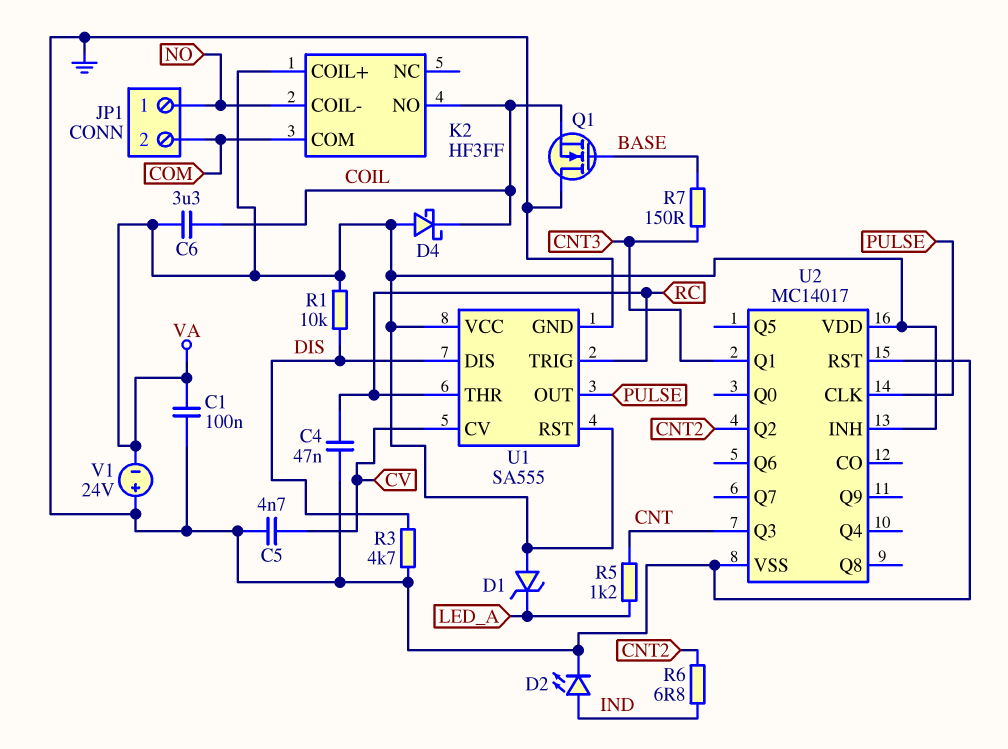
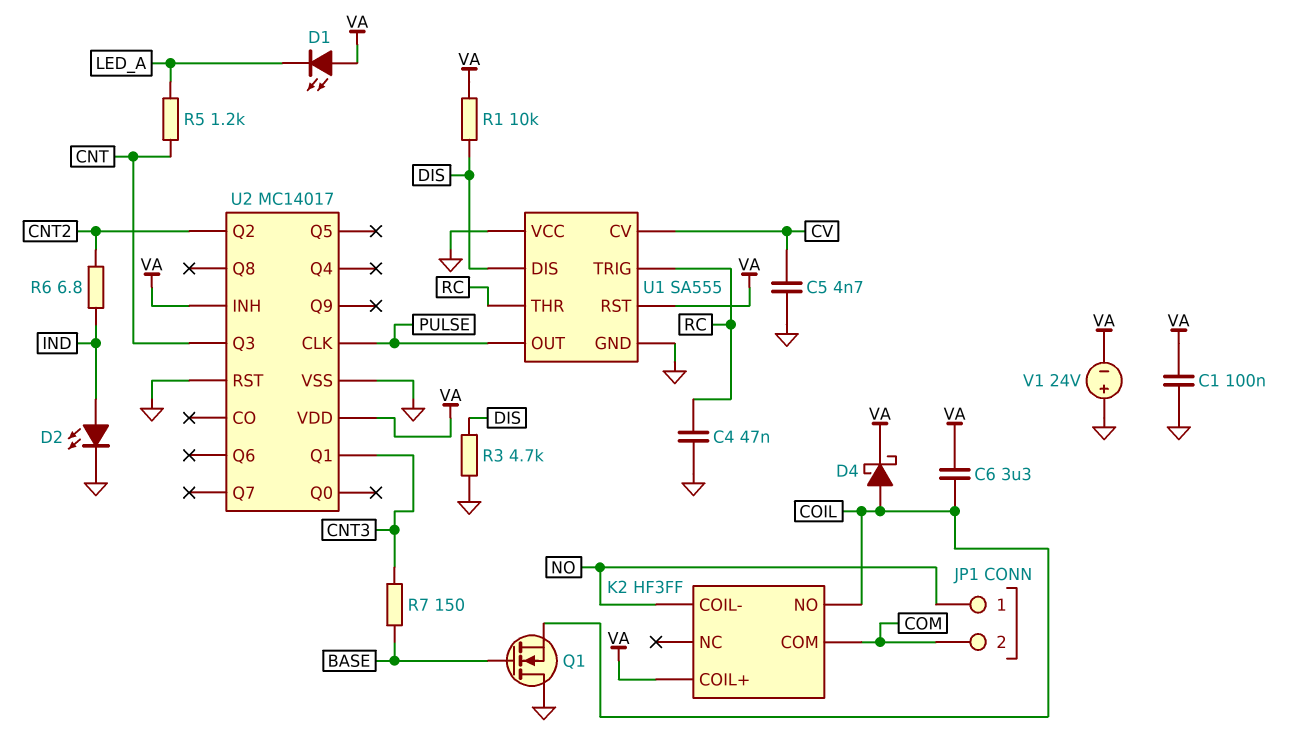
D1: zener (A VA, K LED_A) -> LED (A VA, K LED_A)
D4: schottky (A VA, K COIL) -> schottky (A COIL, K VA)
U1 pin VCC: VA -> GND

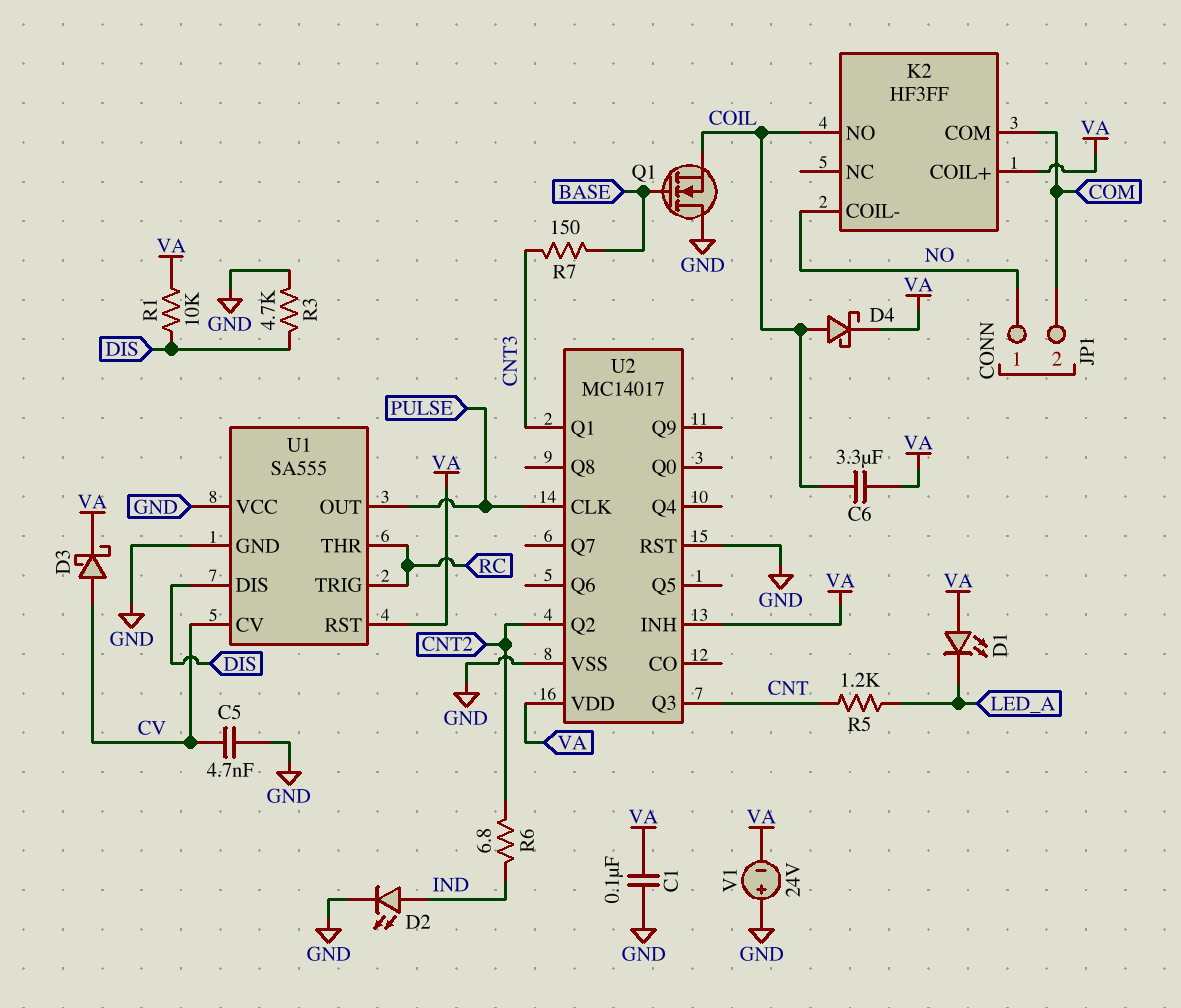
C4: 47nF (GND, RC) -> none
D3: none -> schottky (A CV, K VA)

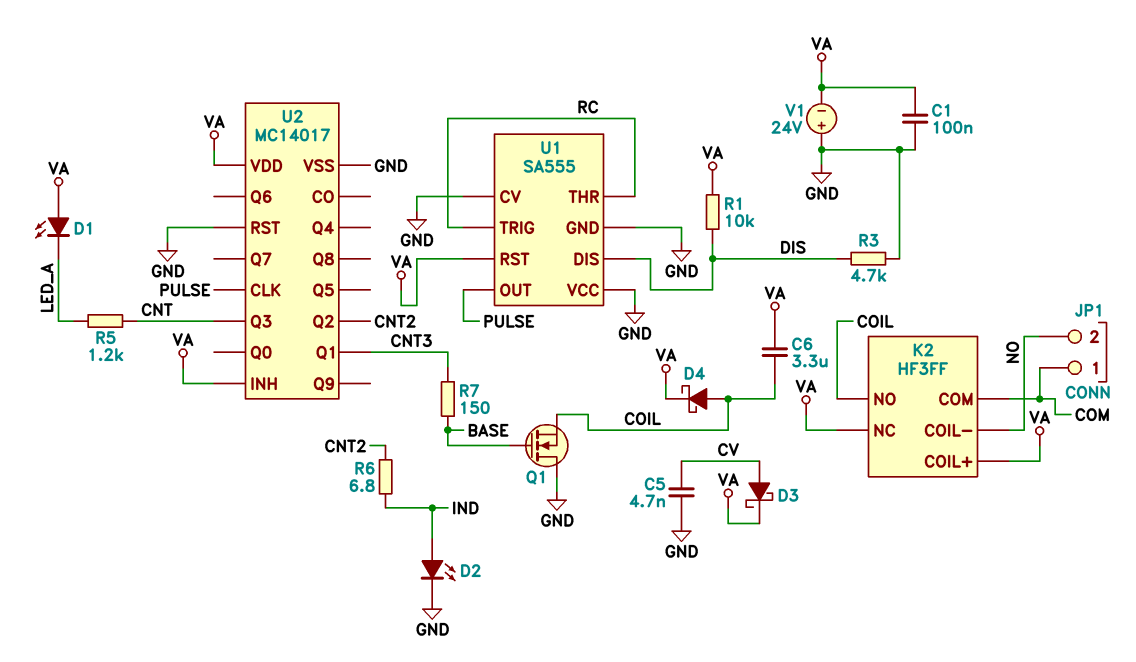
JP1 pin 1: NO -> COM
JP1 pin 2: COM -> NO
K2 pin NC: none -> VA
U1 pin CV: CV -> GND

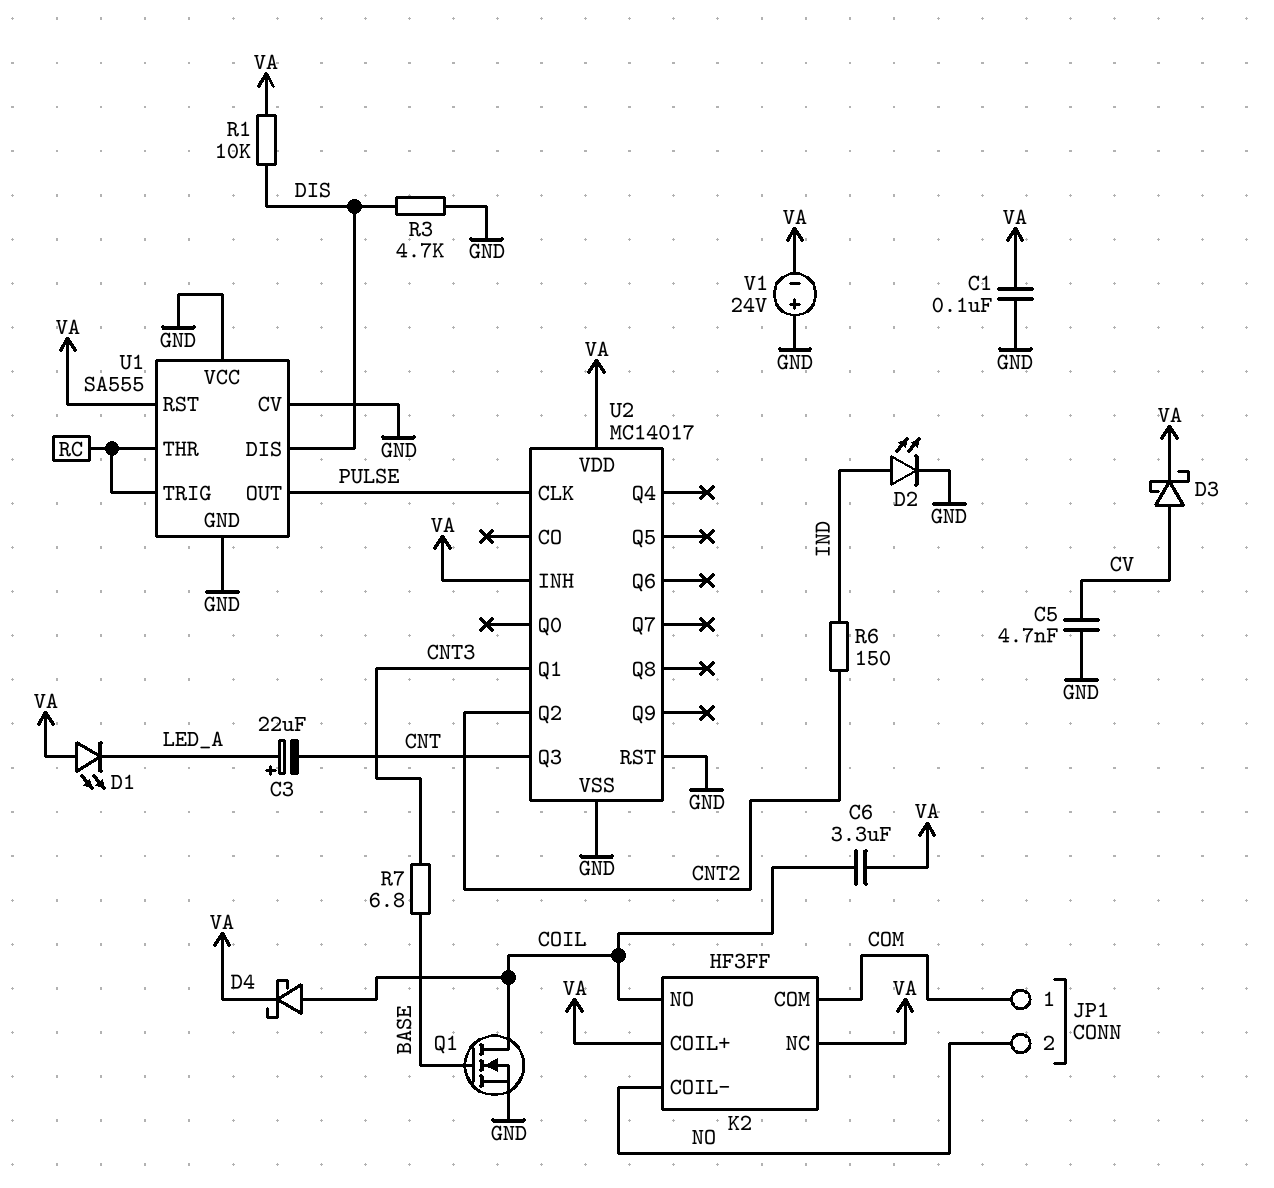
C3: none -> 22uF (plus LED_A, minus CNT)
Q1: NMOS (G BASE, D GND, S COIL) -> NMOS (G BASE, D COIL, S GND)
R5: 1.2k (CNT, LED_A) -> none
R6: 6.8 (CNT2, IND) -> 150 (CNT2, IND)
R7: 150 (BASE, CNT3) -> 6.8 (BASE, CNT3)

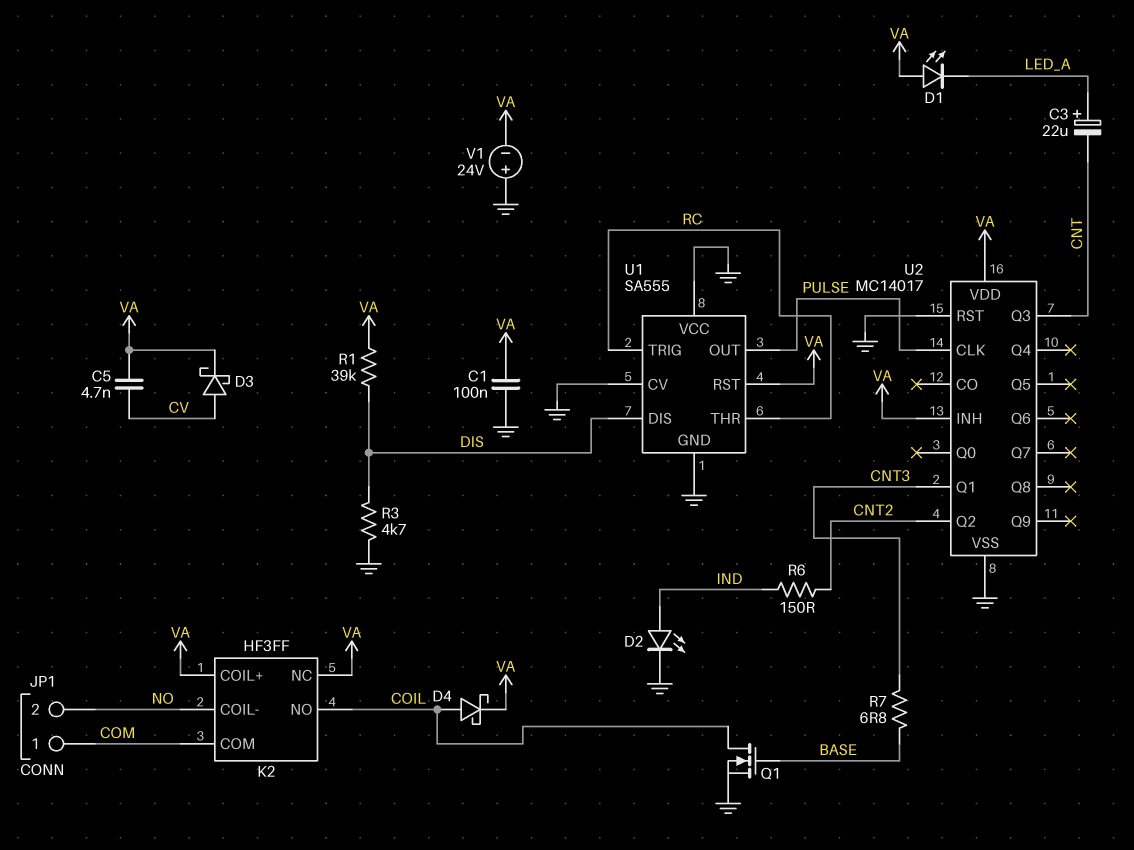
C5: 4.7nF (CV, GND) -> 4.7nF (CV, VA)
C6: 3.3uF (COIL, VA) -> none
R1: 10k (DIS, VA) -> 39k (DIS, VA)

